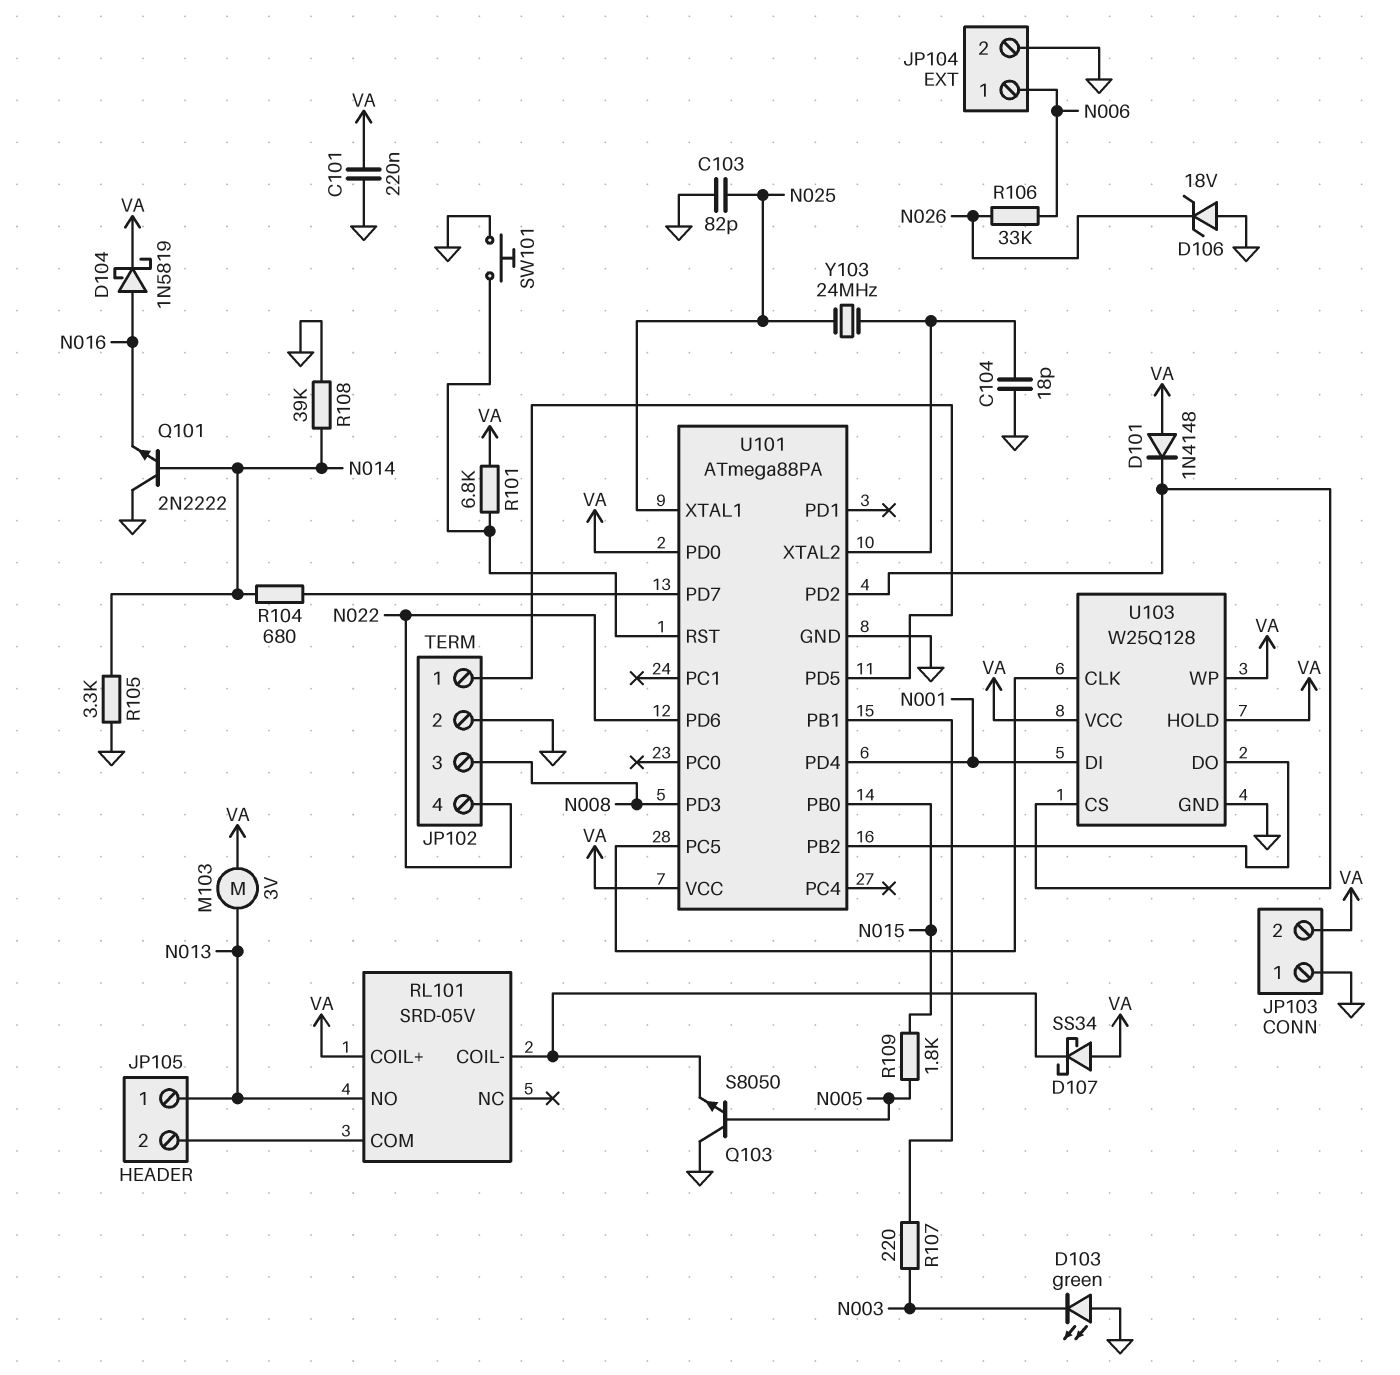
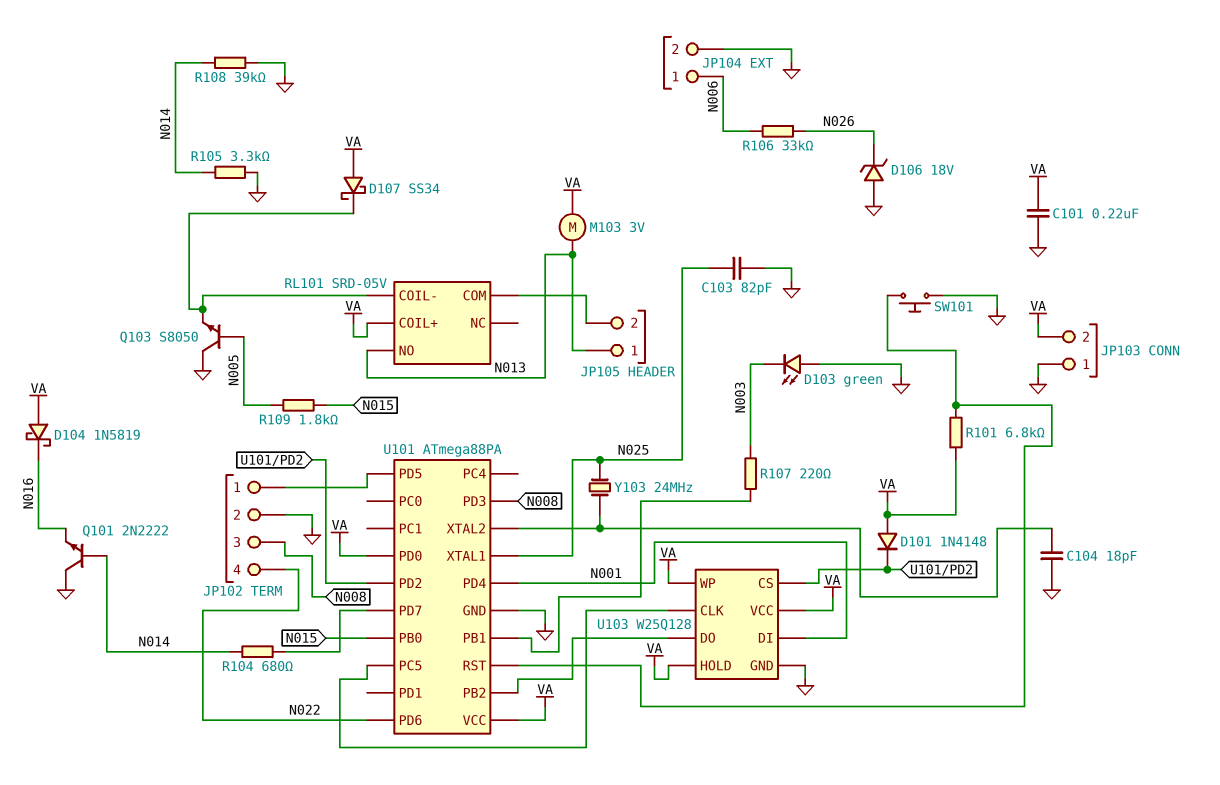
D104: schottky 1N5819 (A N016, K VA) -> schottky 1N5819 (A VA, K N016)

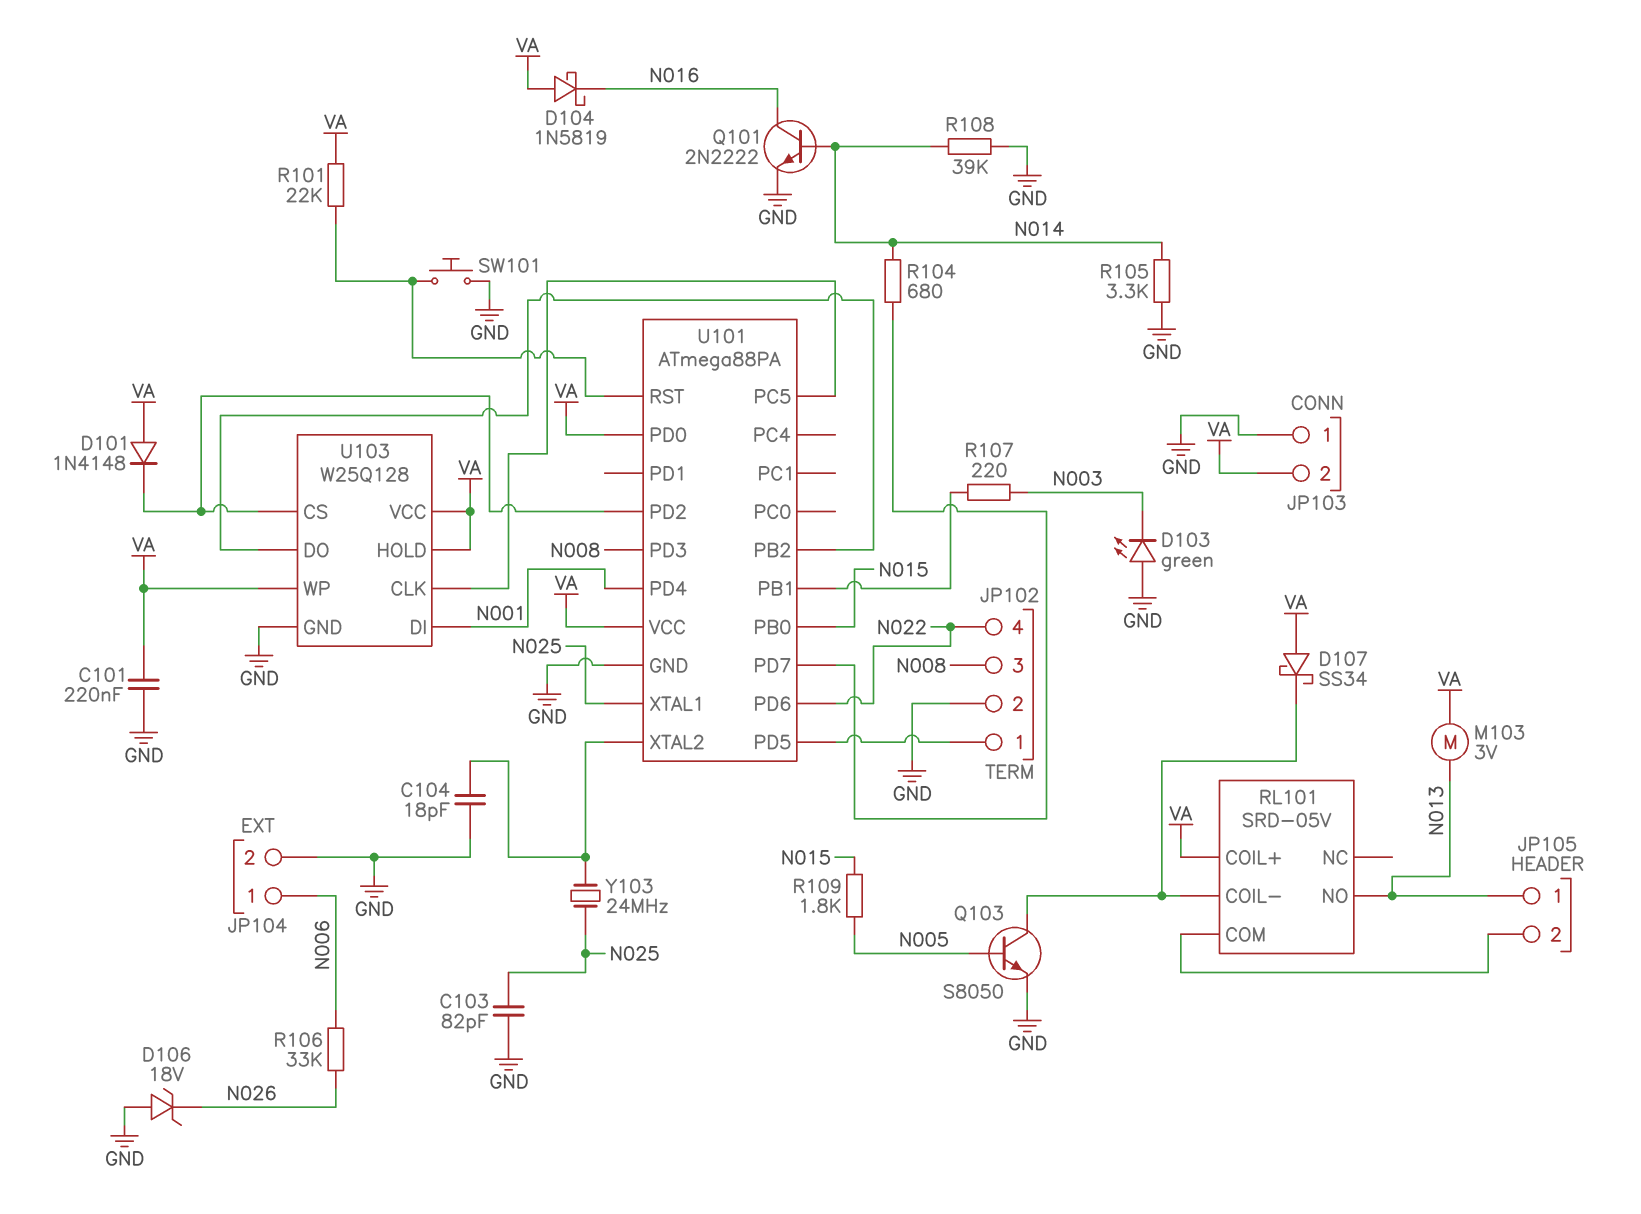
Q101: NPN 2N2222 (B N014, C GND, E N016) -> NPN 2N2222 (B N014, C N016, E GND)
Q103: NPN S8050 (B N005, C GND, E RL101/COIL-) -> NPN S8050 (B N005, C RL101/COIL-, E GND)
R101: 6.8k (U101/RST, VA) -> 22k (U101/RST, VA)

